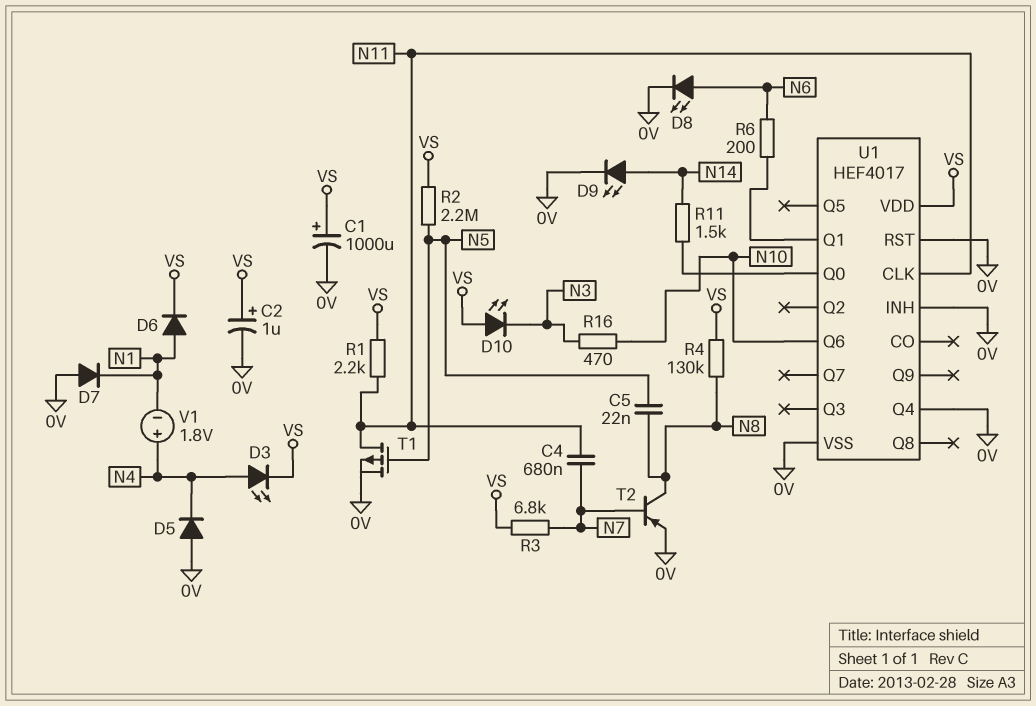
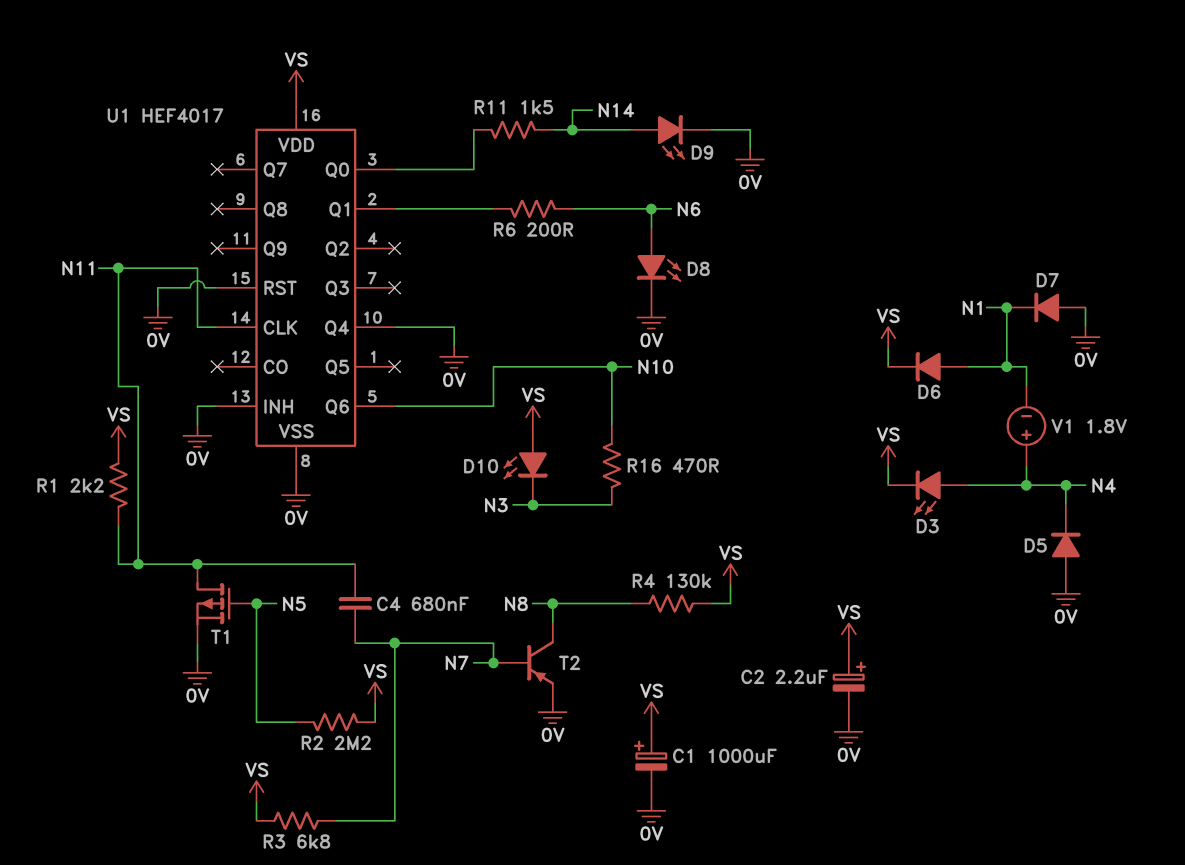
C2: 1uF (plus VS, minus 0V) -> 2.2uF (plus VS, minus 0V)
C5: 22nF (N5, N8) -> none

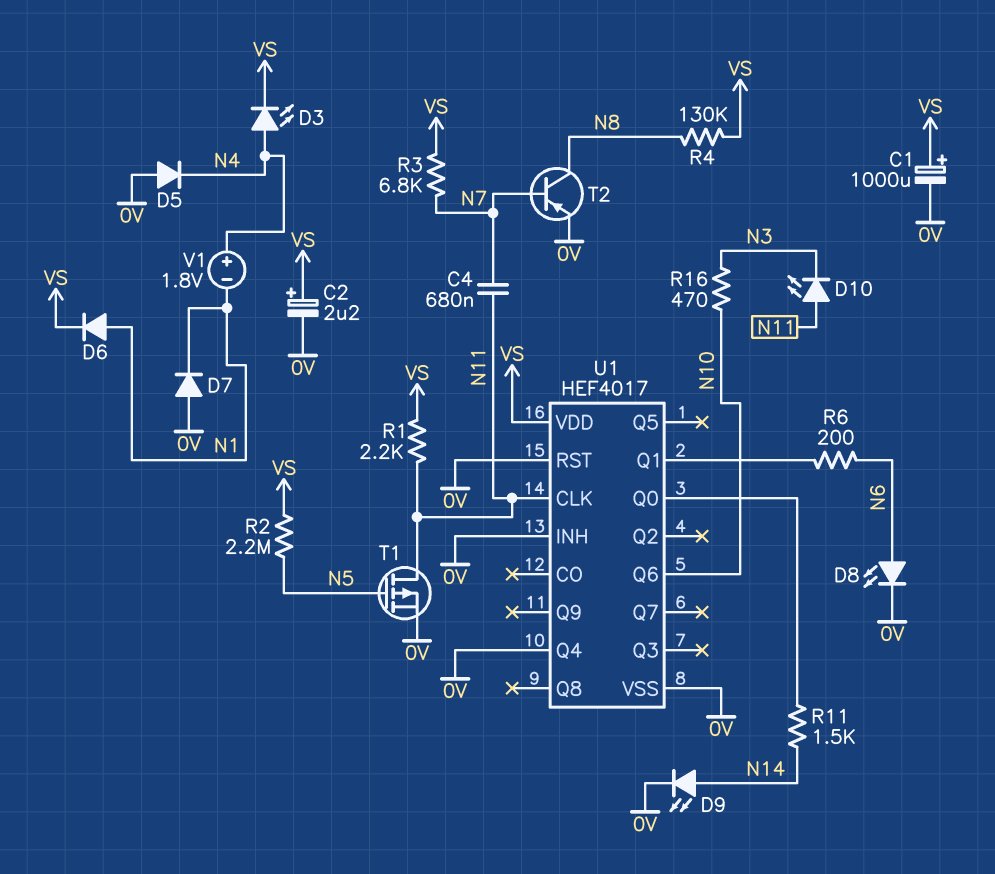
D10: LED (A VS, K N3) -> LED (A N11, K N3)

